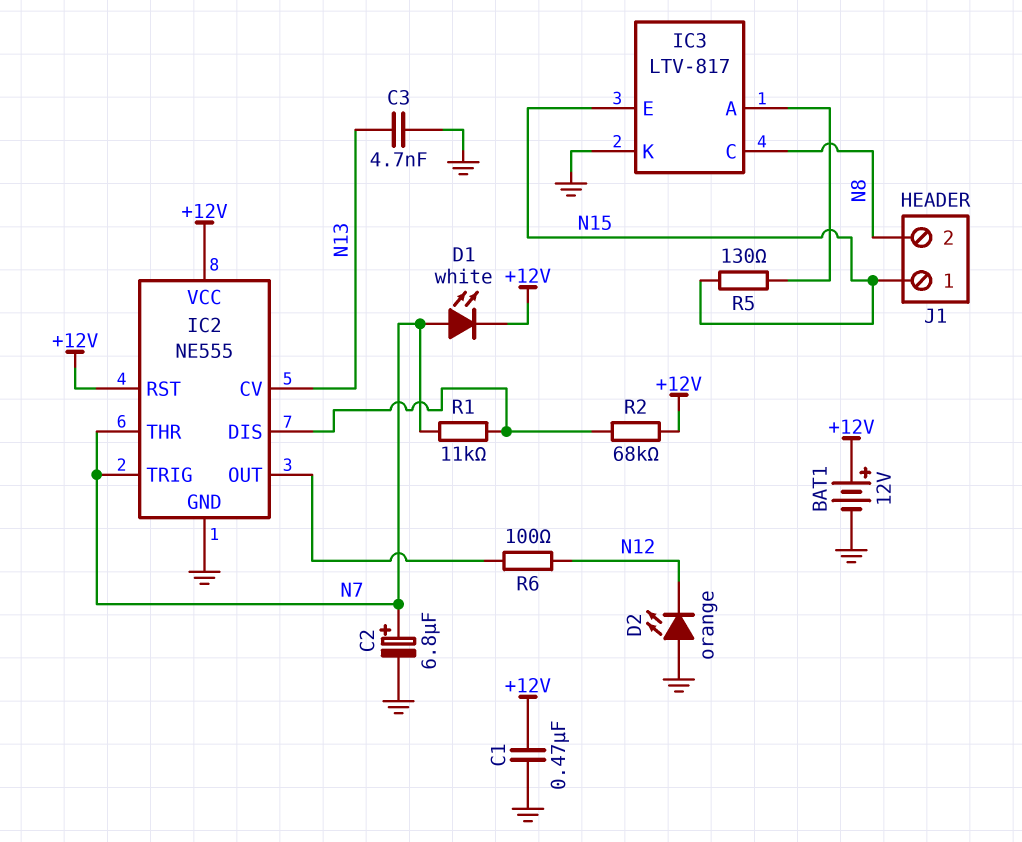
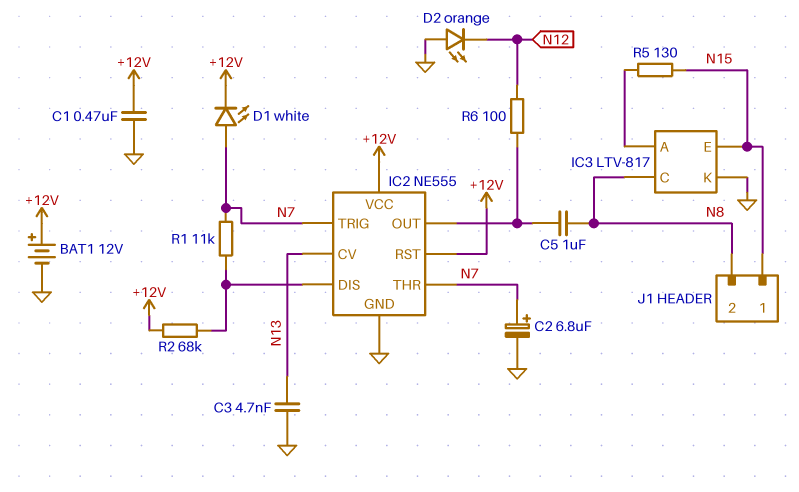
C5: none -> 1uF (IC2/OUT, N8)

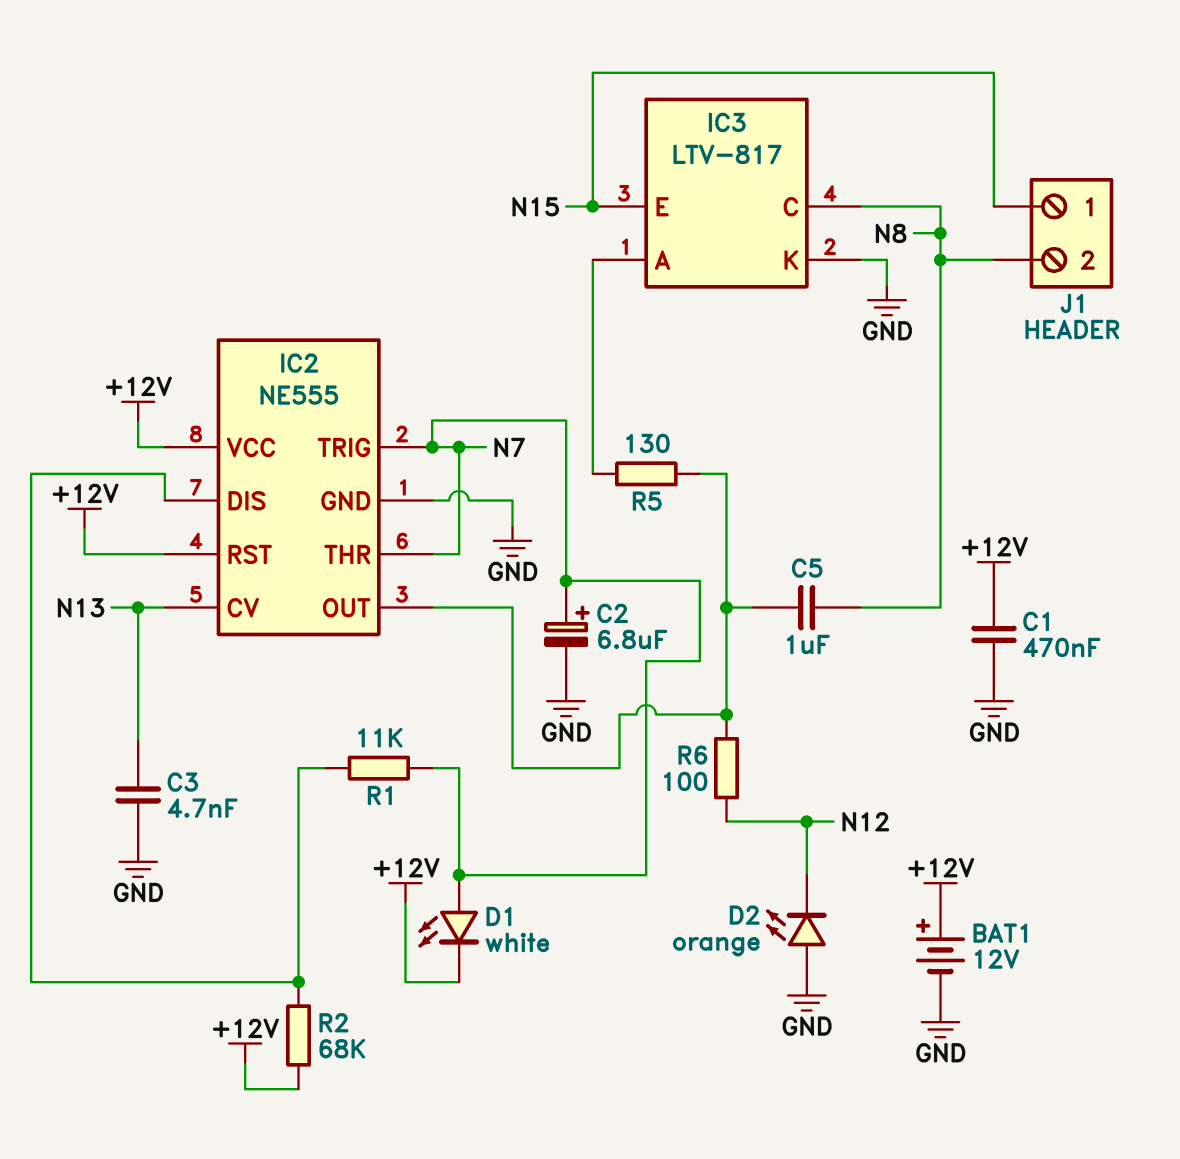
R5: 130 (IC3/A, N15) -> 130 (IC2/OUT, IC3/A)

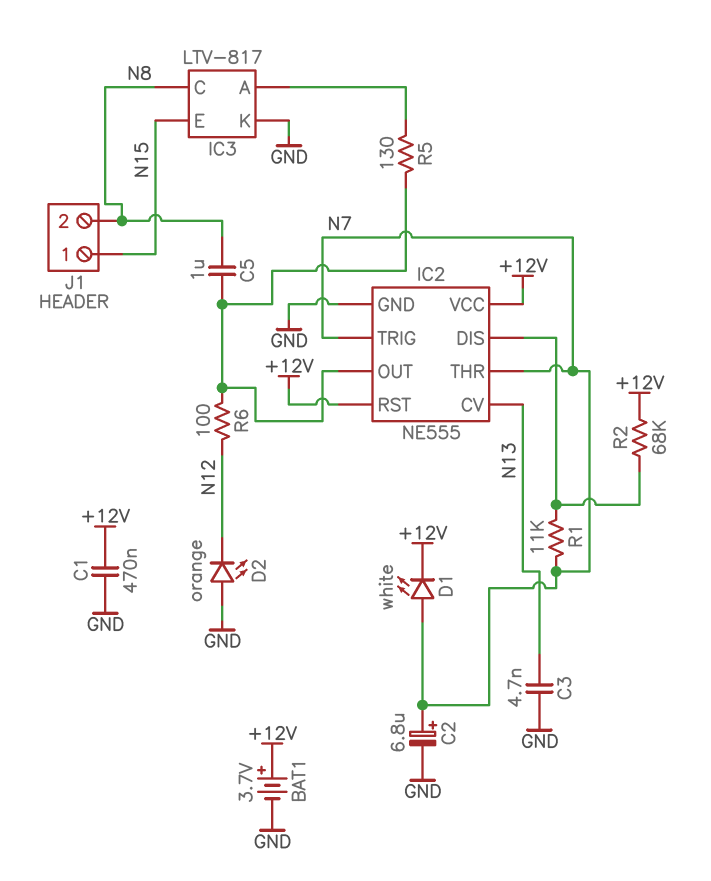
BAT1: 12V (plus +12V, minus GND) -> 3.7V (plus +12V, minus GND)

